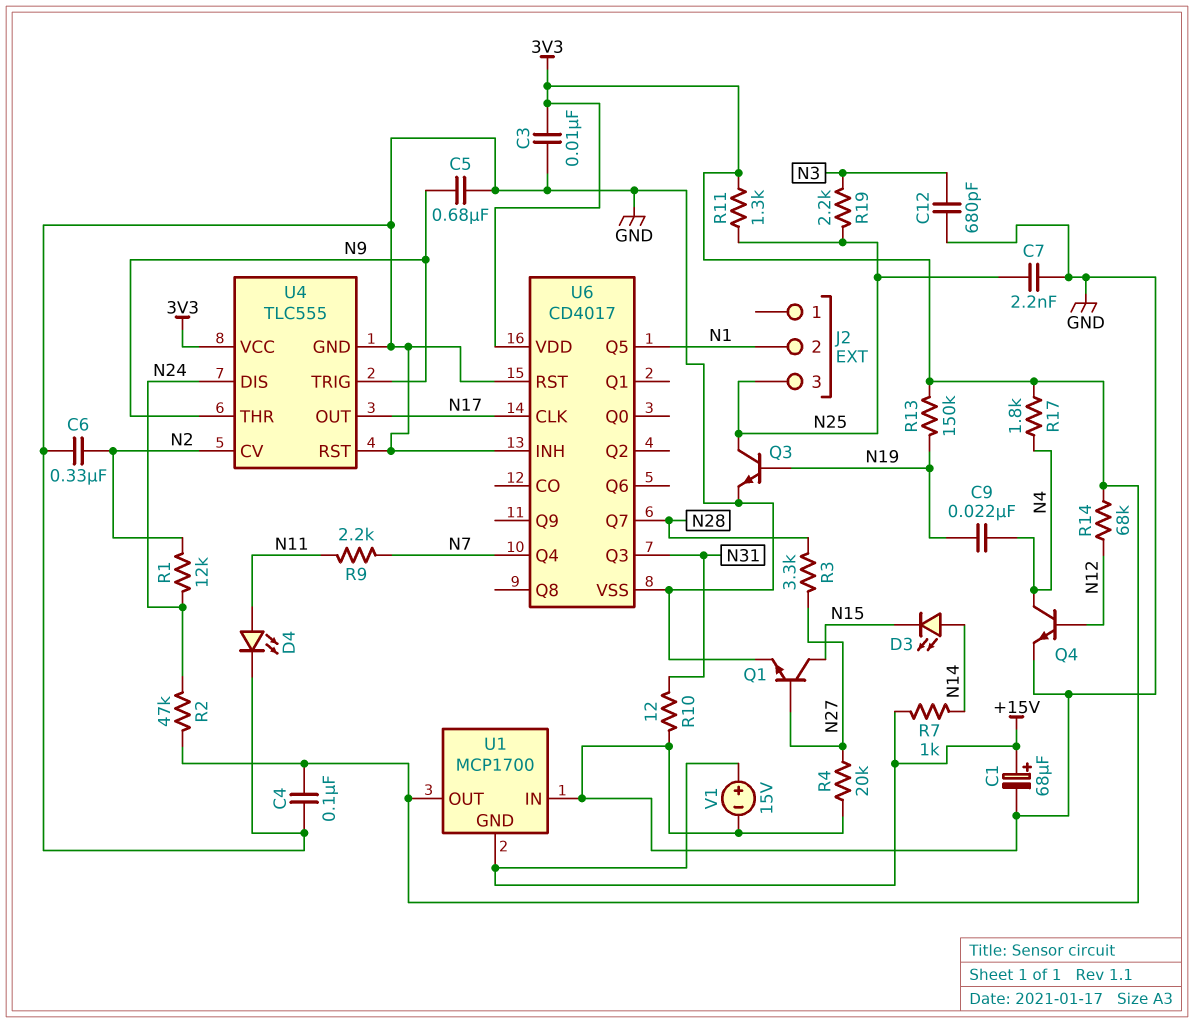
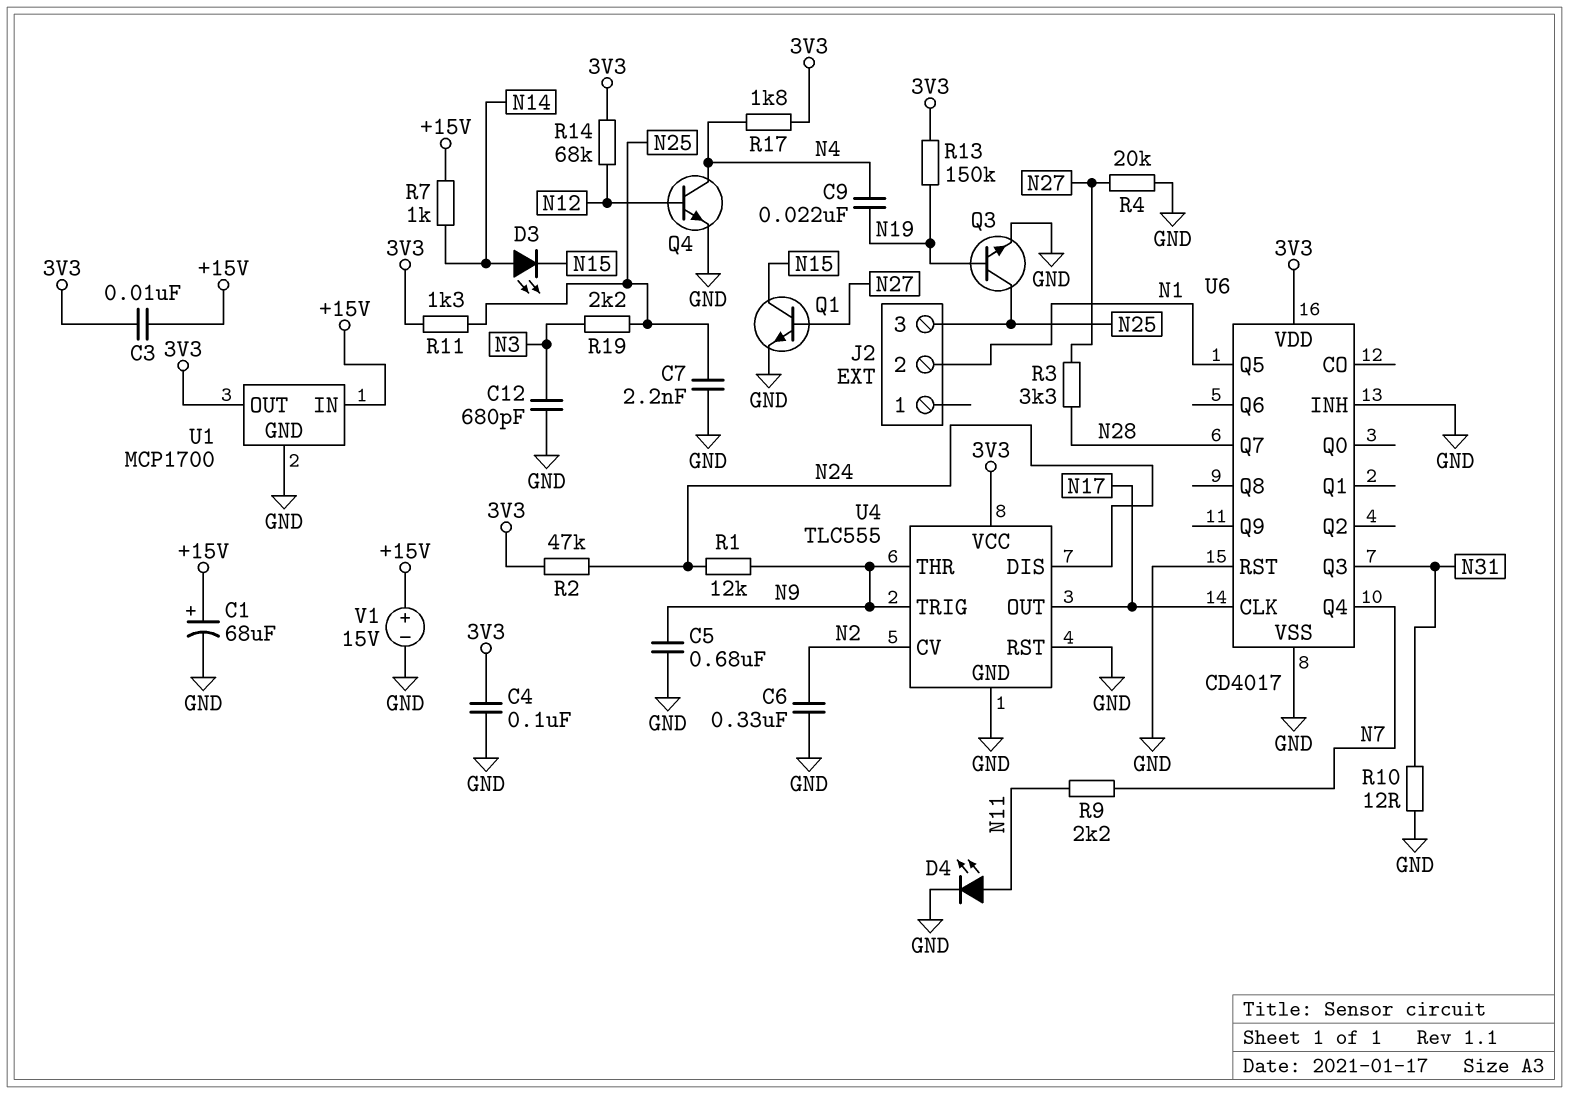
C3: 10nF (3V3, GND) -> 10nF (+15V, 3V3)
R1: 12k (N2, N24) -> 12k (N9, N24)
U1 pin GND: +15V -> GND
U1 pin IN: GND -> +15V

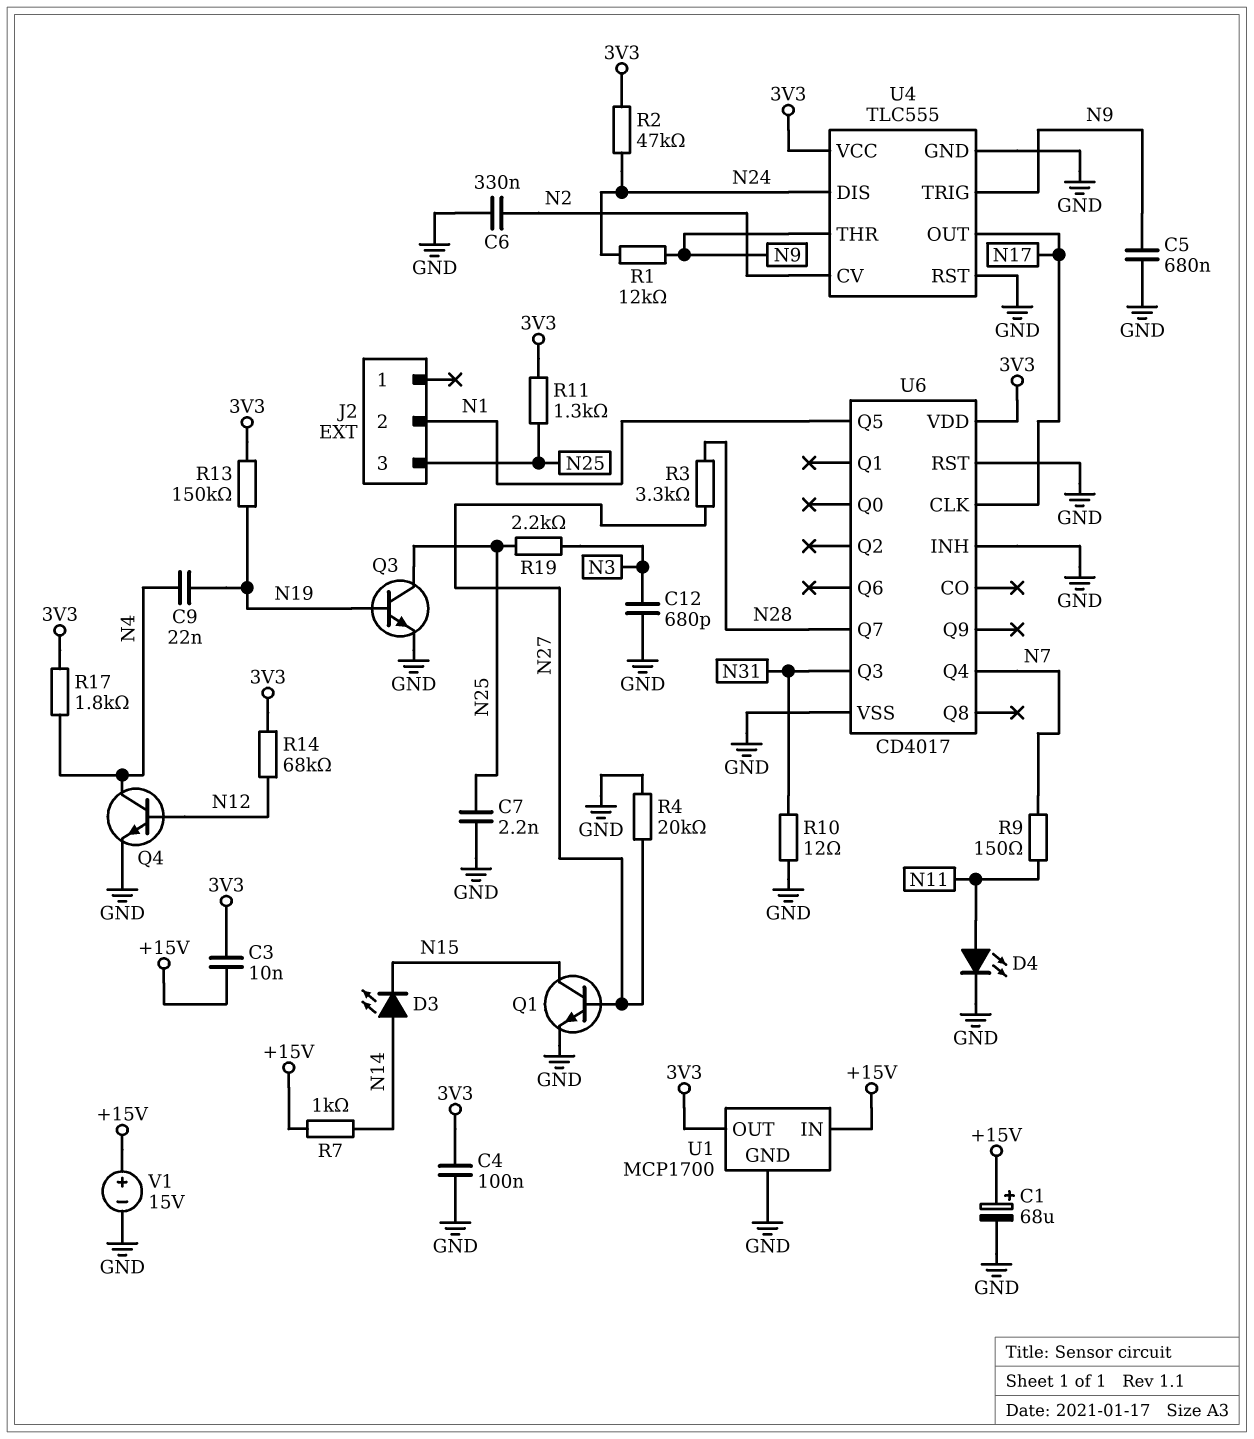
R9: 2.2k (N7, N11) -> 150 (N7, N11)

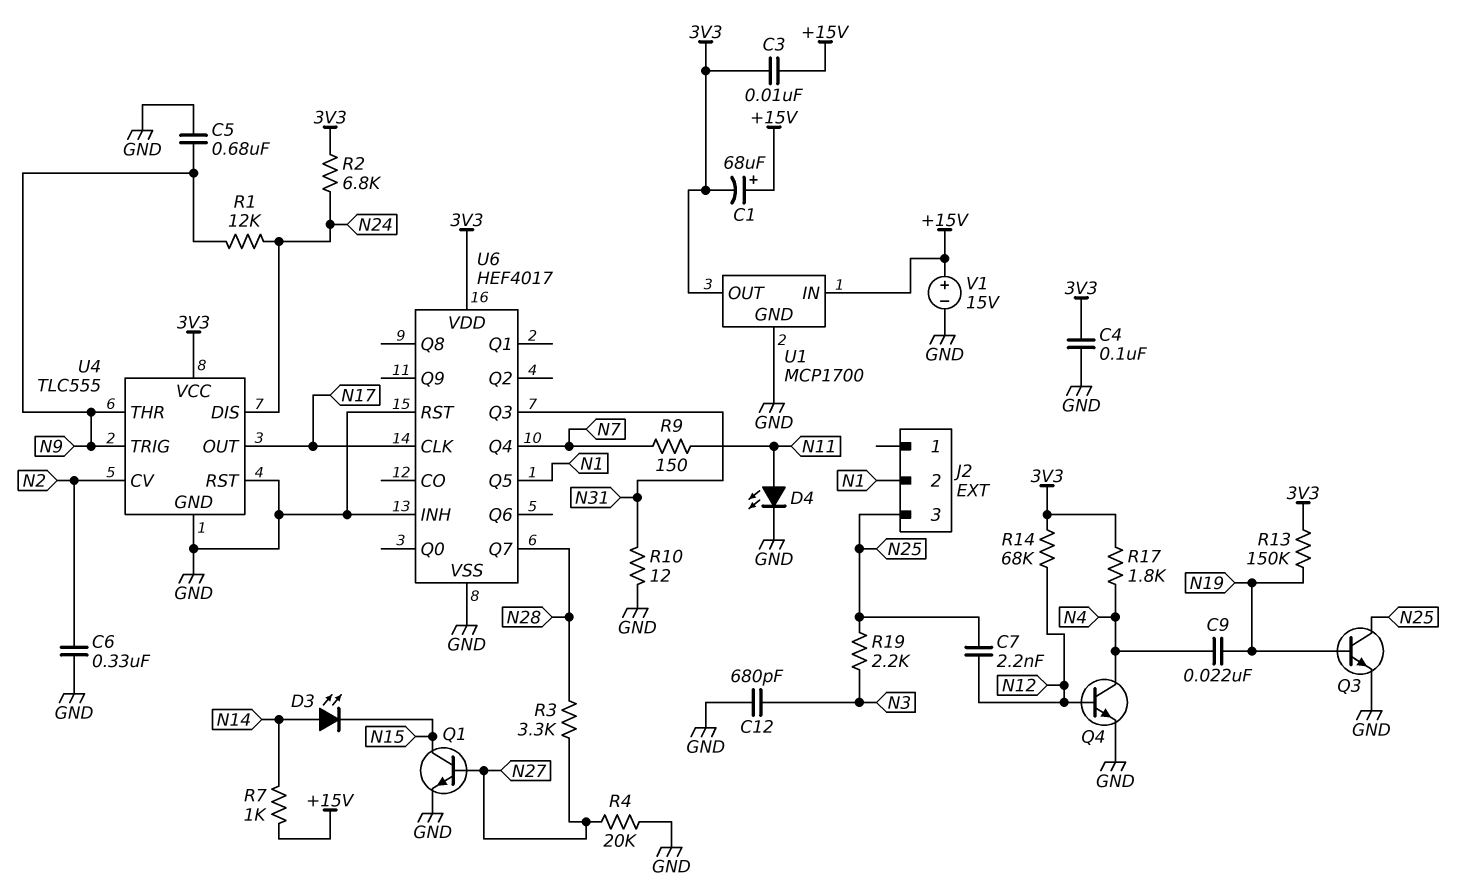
C1: 68uF (plus +15V, minus GND) -> 68uF (plus +15V, minus 3V3)
C7: 2.2nF (GND, N25) -> 2.2nF (N12, N25)
R2: 47k (3V3, N24) -> 6.8k (3V3, N24)
R11: 1.3k (3V3, N25) -> none
U6: CD4017 -> HEF4017

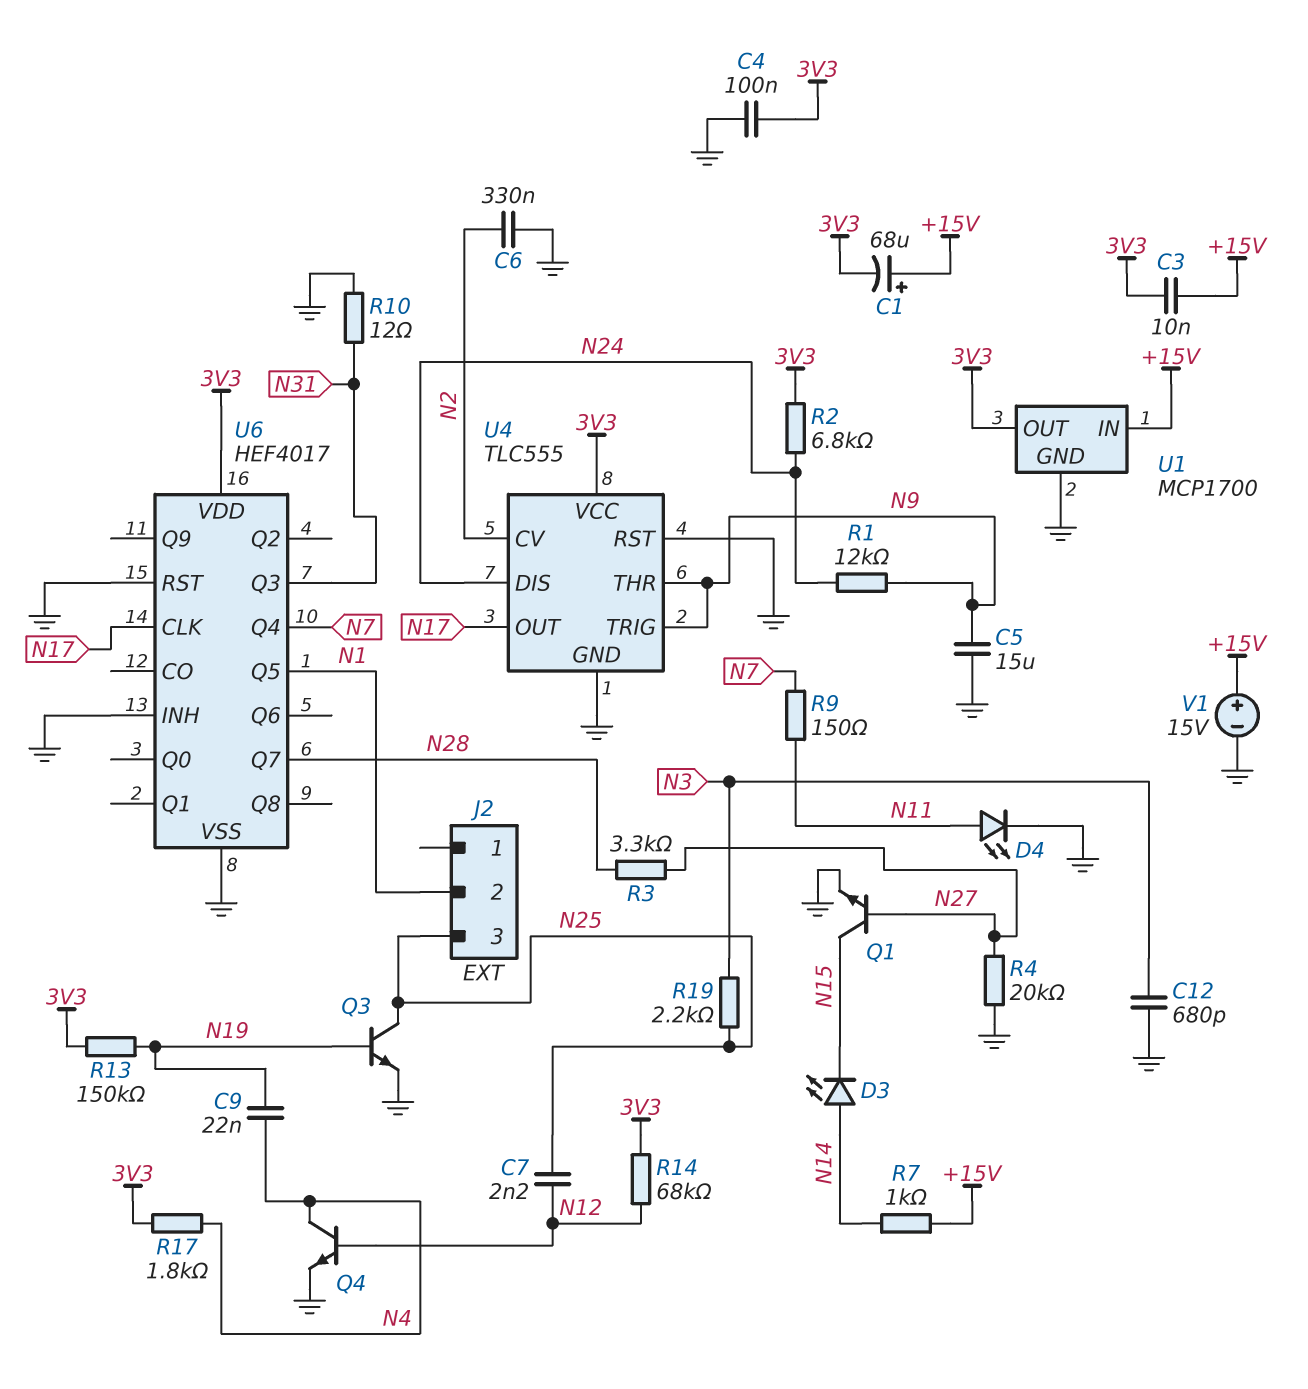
C5: 680nF (GND, N9) -> 15uF (GND, N9)

